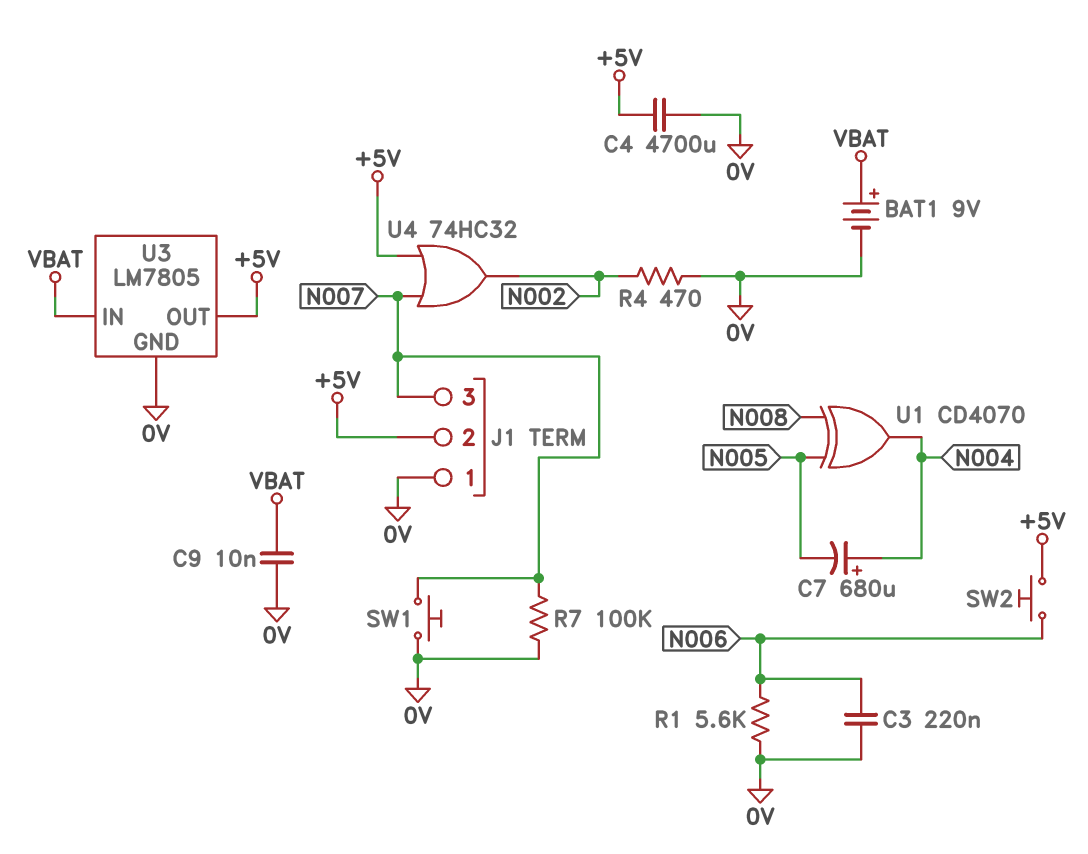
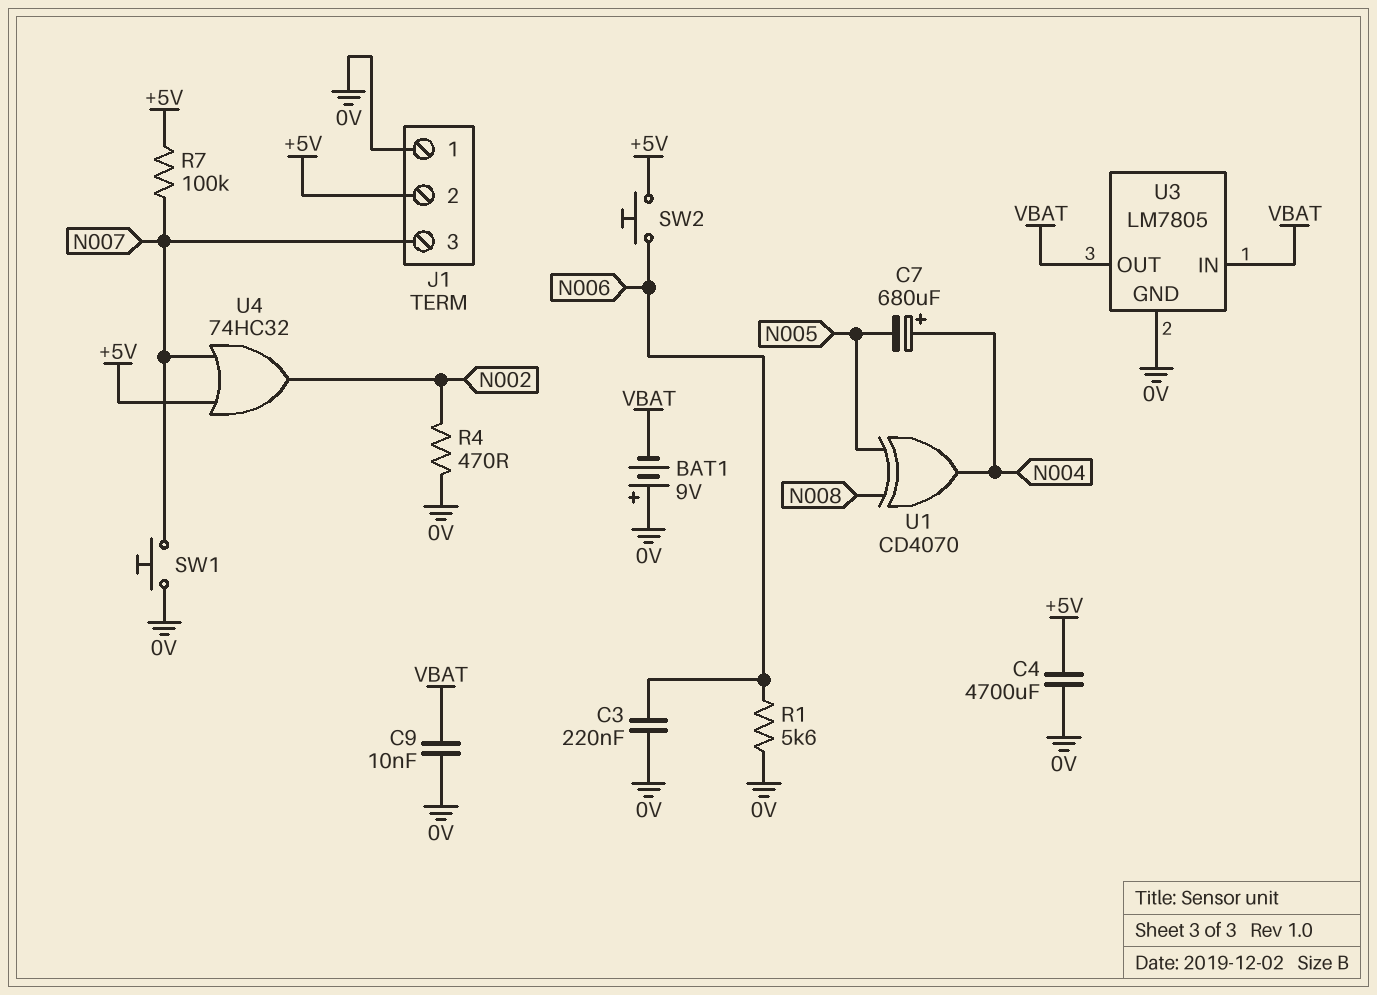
BAT1: 9V (plus VBAT, minus 0V) -> 9V (plus 0V, minus VBAT)
R7: 100k (0V, N007) -> 100k (+5V, N007)
U3 pin OUT: +5V -> VBAT

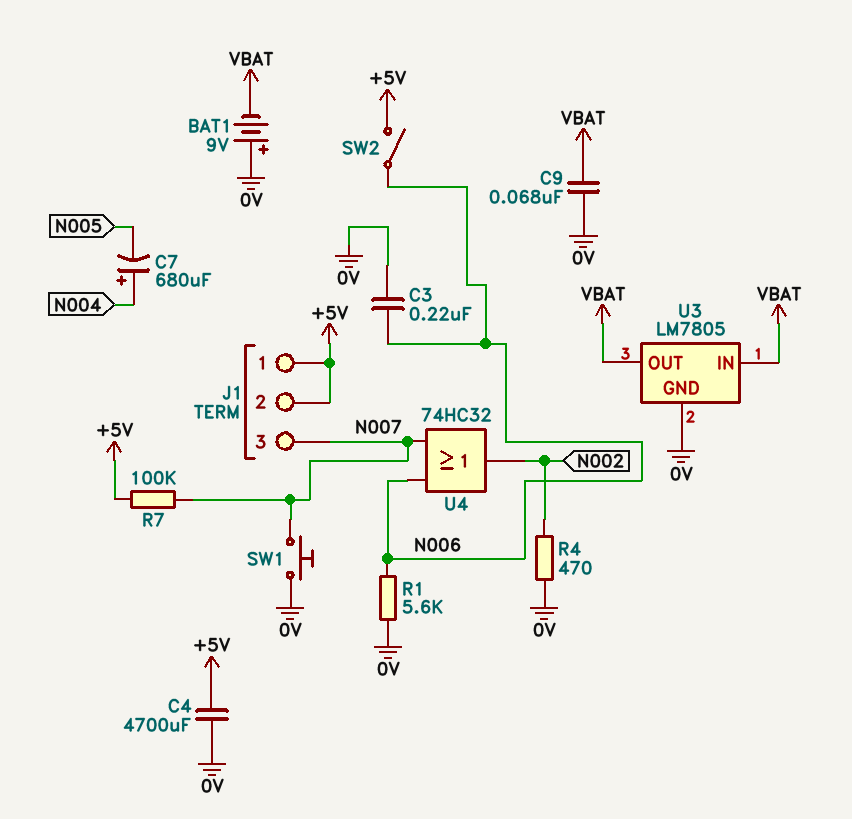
C9: 10nF (0V, VBAT) -> 68nF (0V, VBAT)
J1 pin 1: 0V -> +5V
SW2: button (+5V, N006) -> switch (+5V, N006)
U1: XOR CD4070 (in N005, in N008, out N004) -> none
U4: OR 74HC32 (in +5V, in N007, out N002) -> OR 74HC32 (in N006, in N007, out N002)

